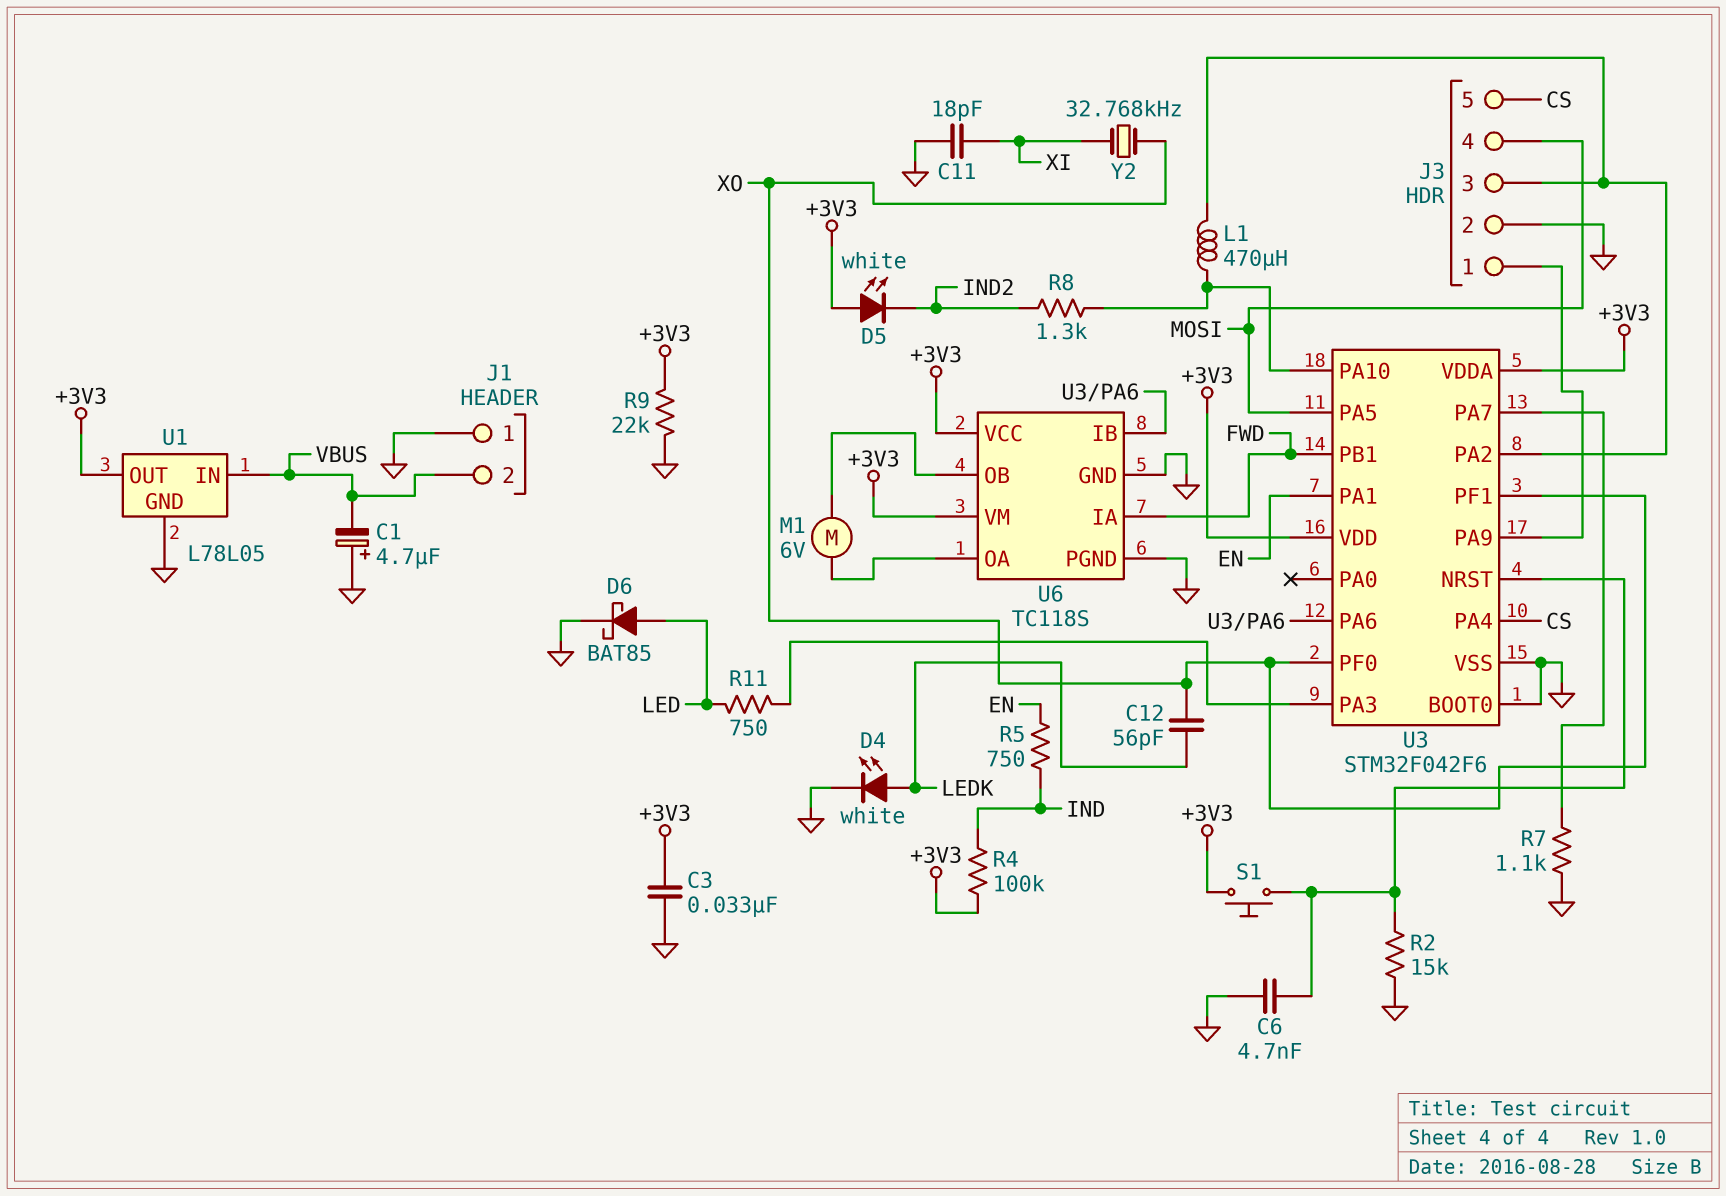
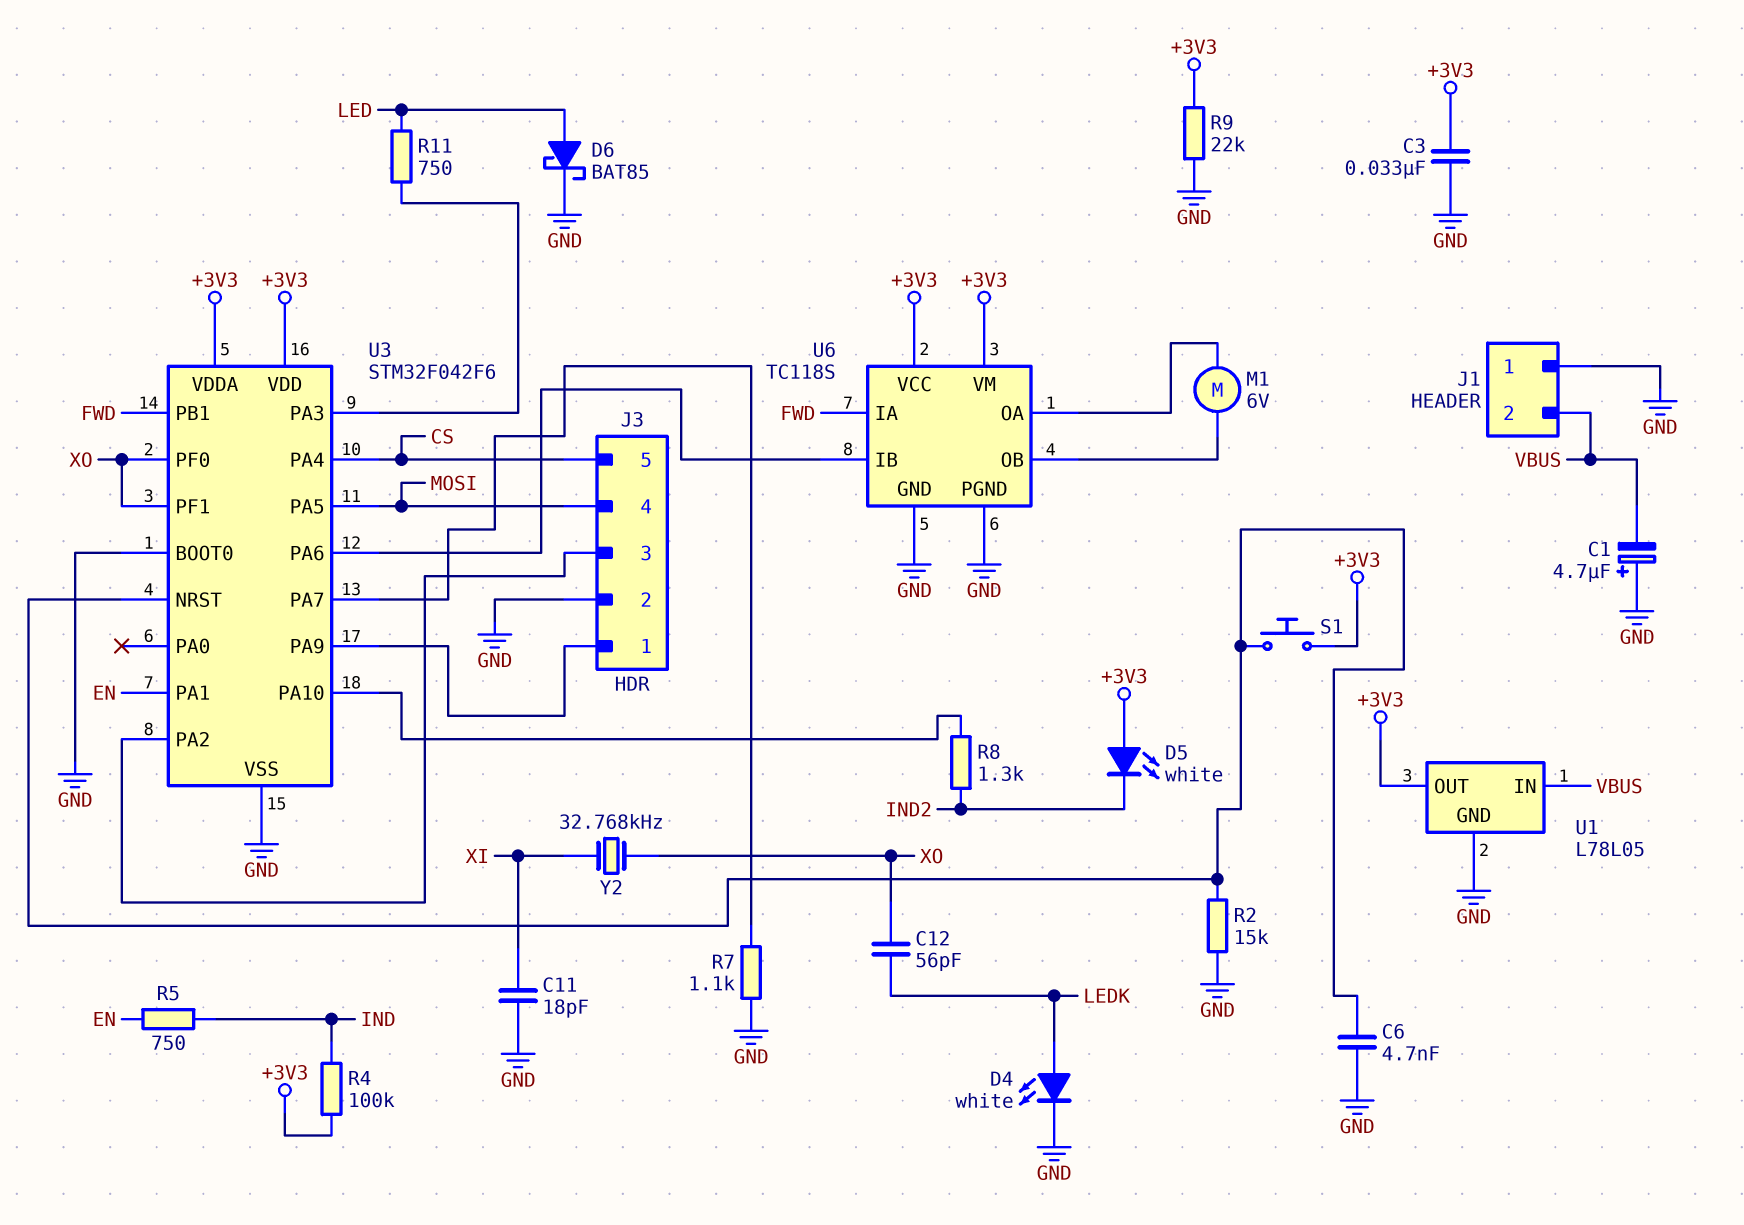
L1: 470uH (J3/3, U3/PA10) -> none

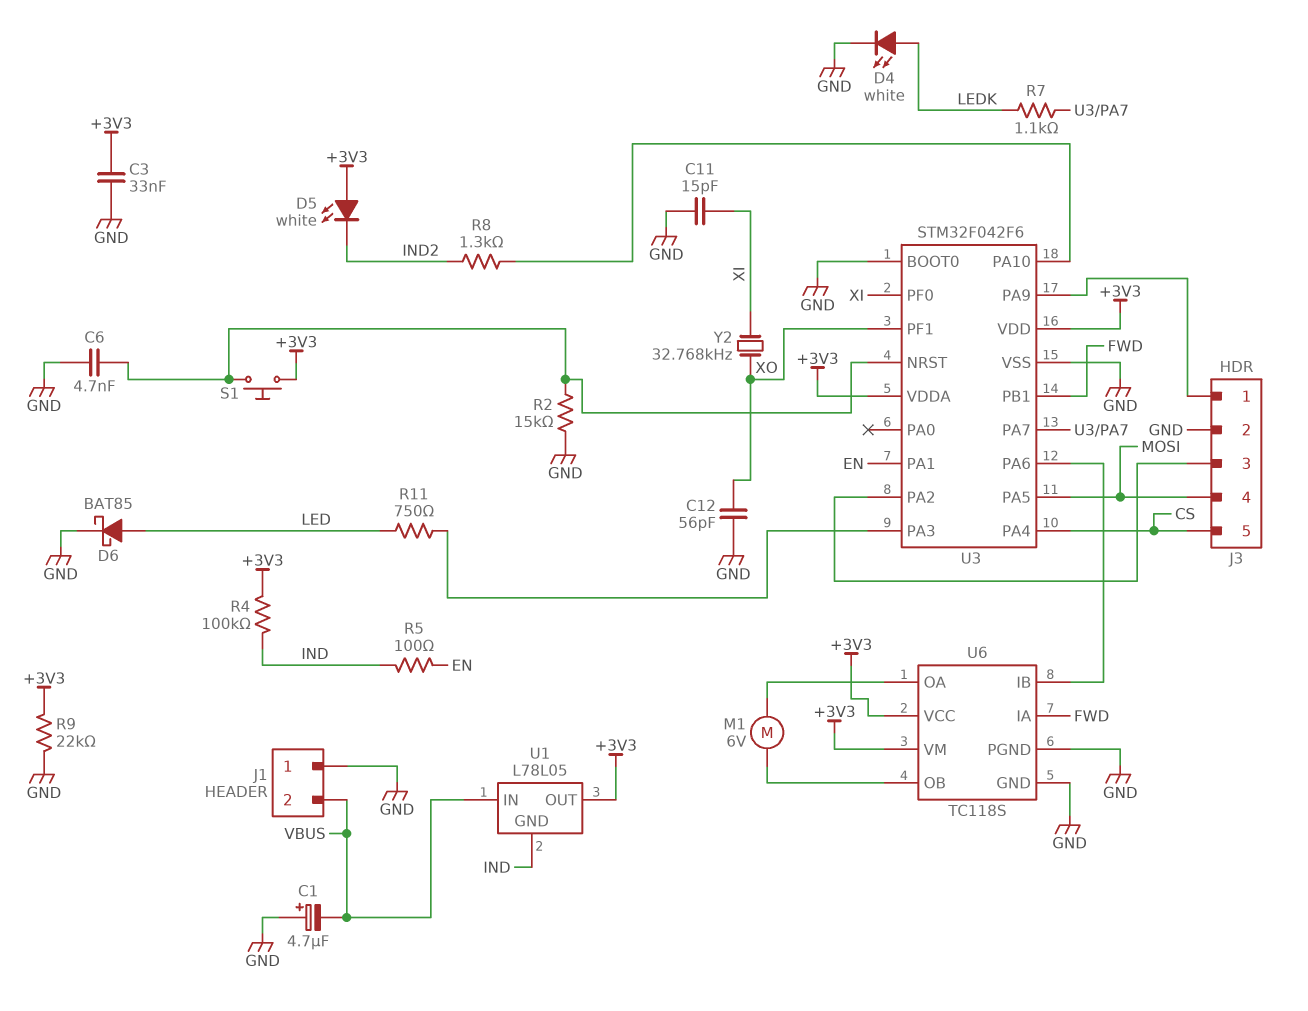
C11: 18pF (GND, XI) -> 15pF (GND, XI)
C12: 56pF (LEDK, XO) -> 56pF (GND, XO)
R5: 750 (EN, IND) -> 100 (EN, IND)
R7: 1.1k (GND, U3/PA7) -> 1.1k (LEDK, U3/PA7)
U1 pin GND: GND -> IND
U3 pin PF0: XO -> XI

